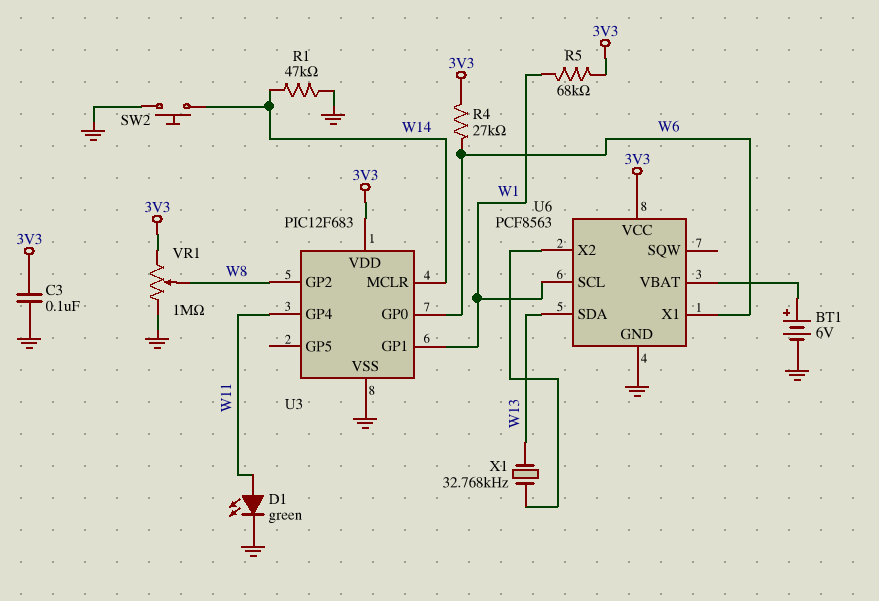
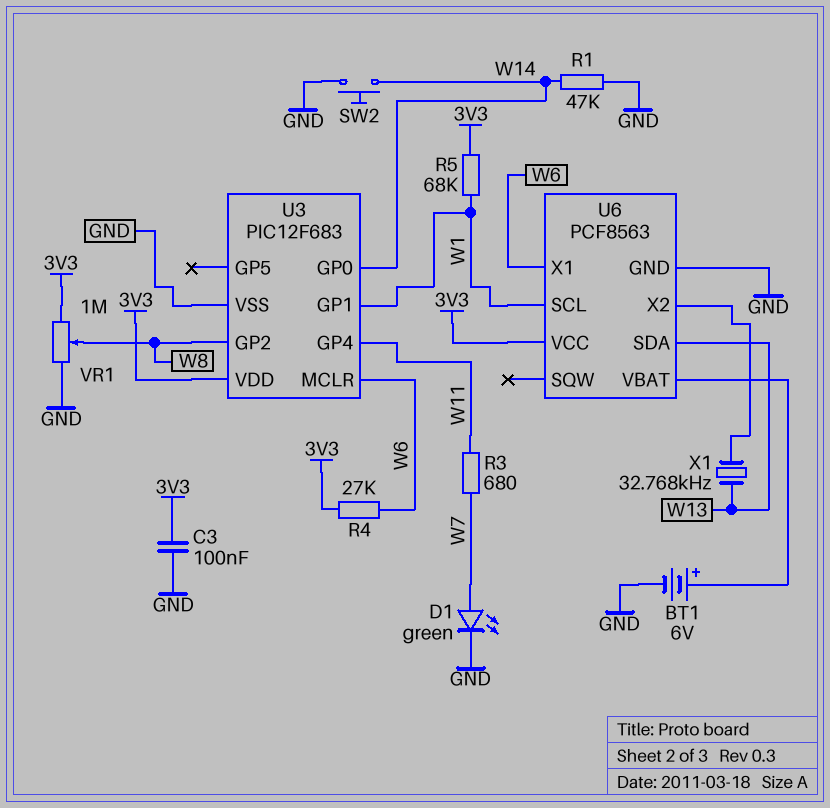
D1: LED green (A W11, K GND) -> LED green (A W7, K GND)
R3: none -> 680 (W7, W11)
U3 pin GP0: W6 -> W14
U3 pin MCLR: W14 -> W6

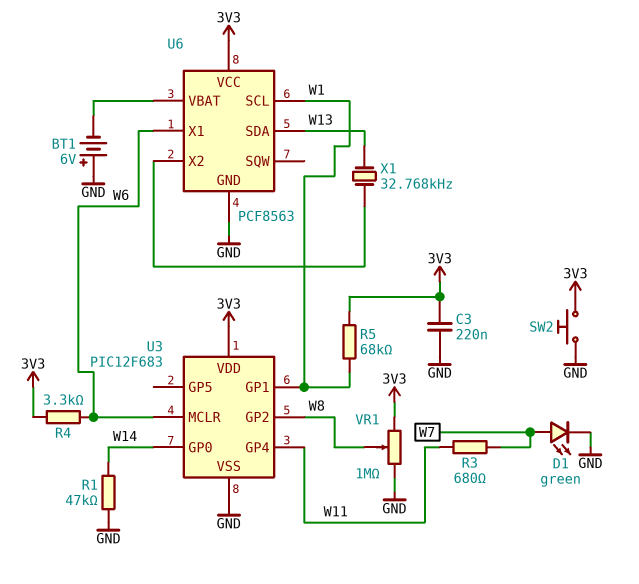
BT1: 6V (plus U6/VBAT, minus GND) -> 6V (plus GND, minus U6/VBAT)
C3: 100nF (3V3, GND) -> 220nF (3V3, GND)
R4: 27k (3V3, W6) -> 3.3k (3V3, W6)
SW2: button (GND, W14) -> button (3V3, GND)

